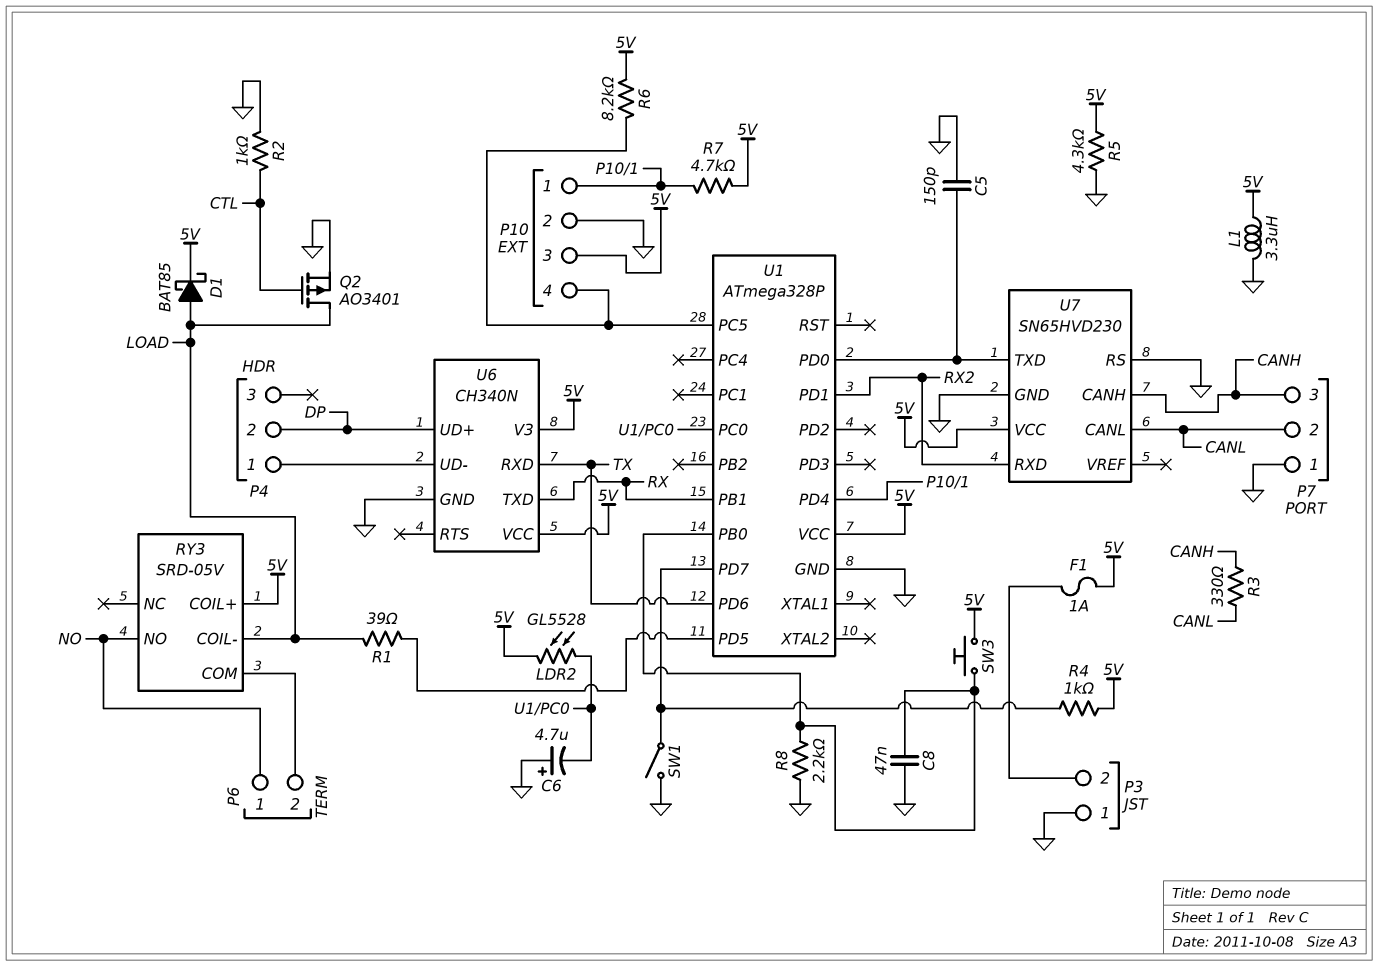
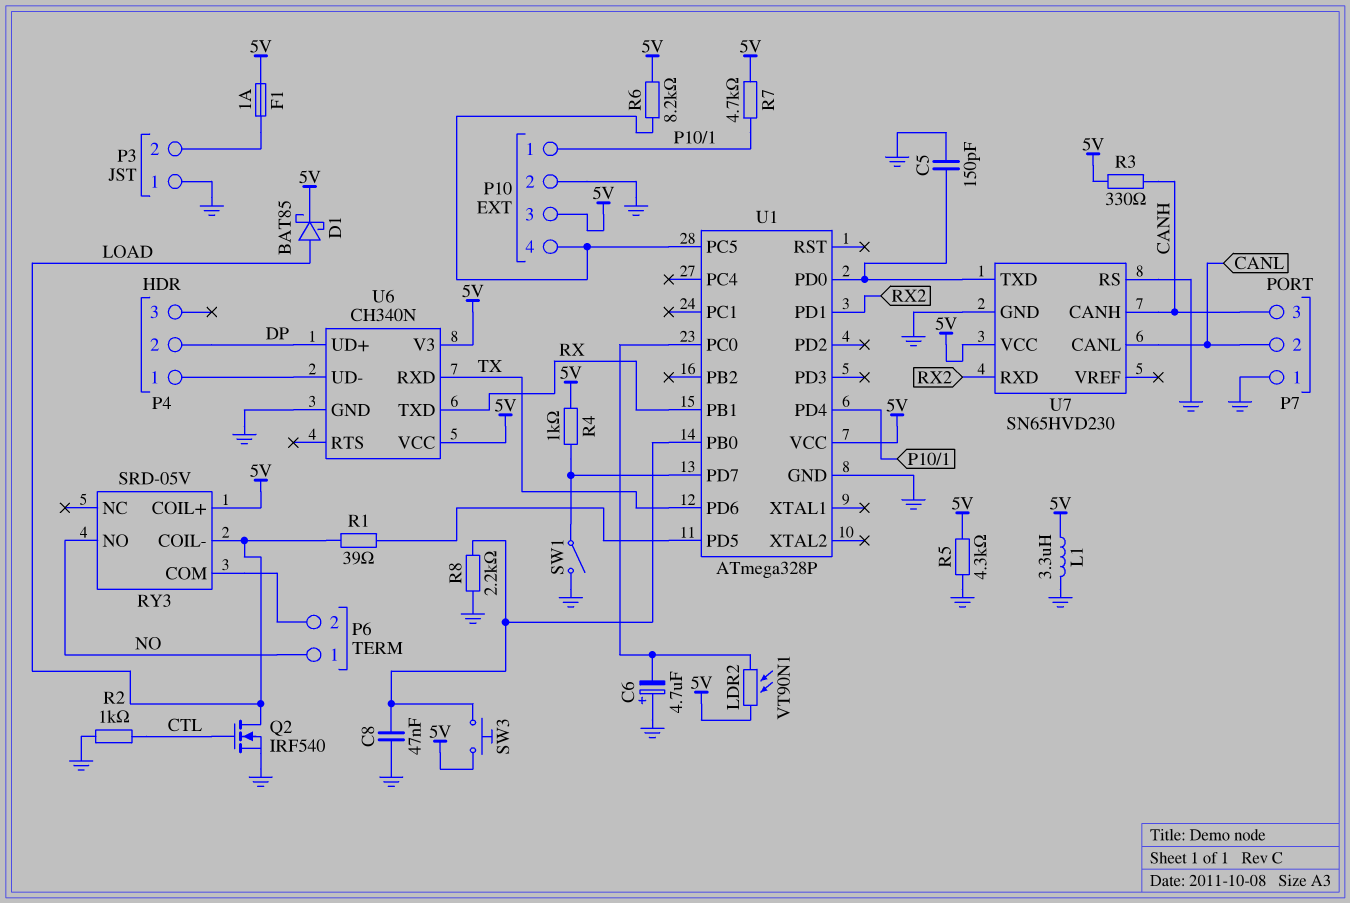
LDR2: GL5528 (5V, U1/PC0) -> VT90N1 (5V, U1/PC0)
Q2: PMOS AO3401 (G CTL, D LOAD, S GND) -> NMOS IRF540 (G CTL, D LOAD, S GND)
R3: 330 (CANH, CANL) -> 330 (5V, CANH)

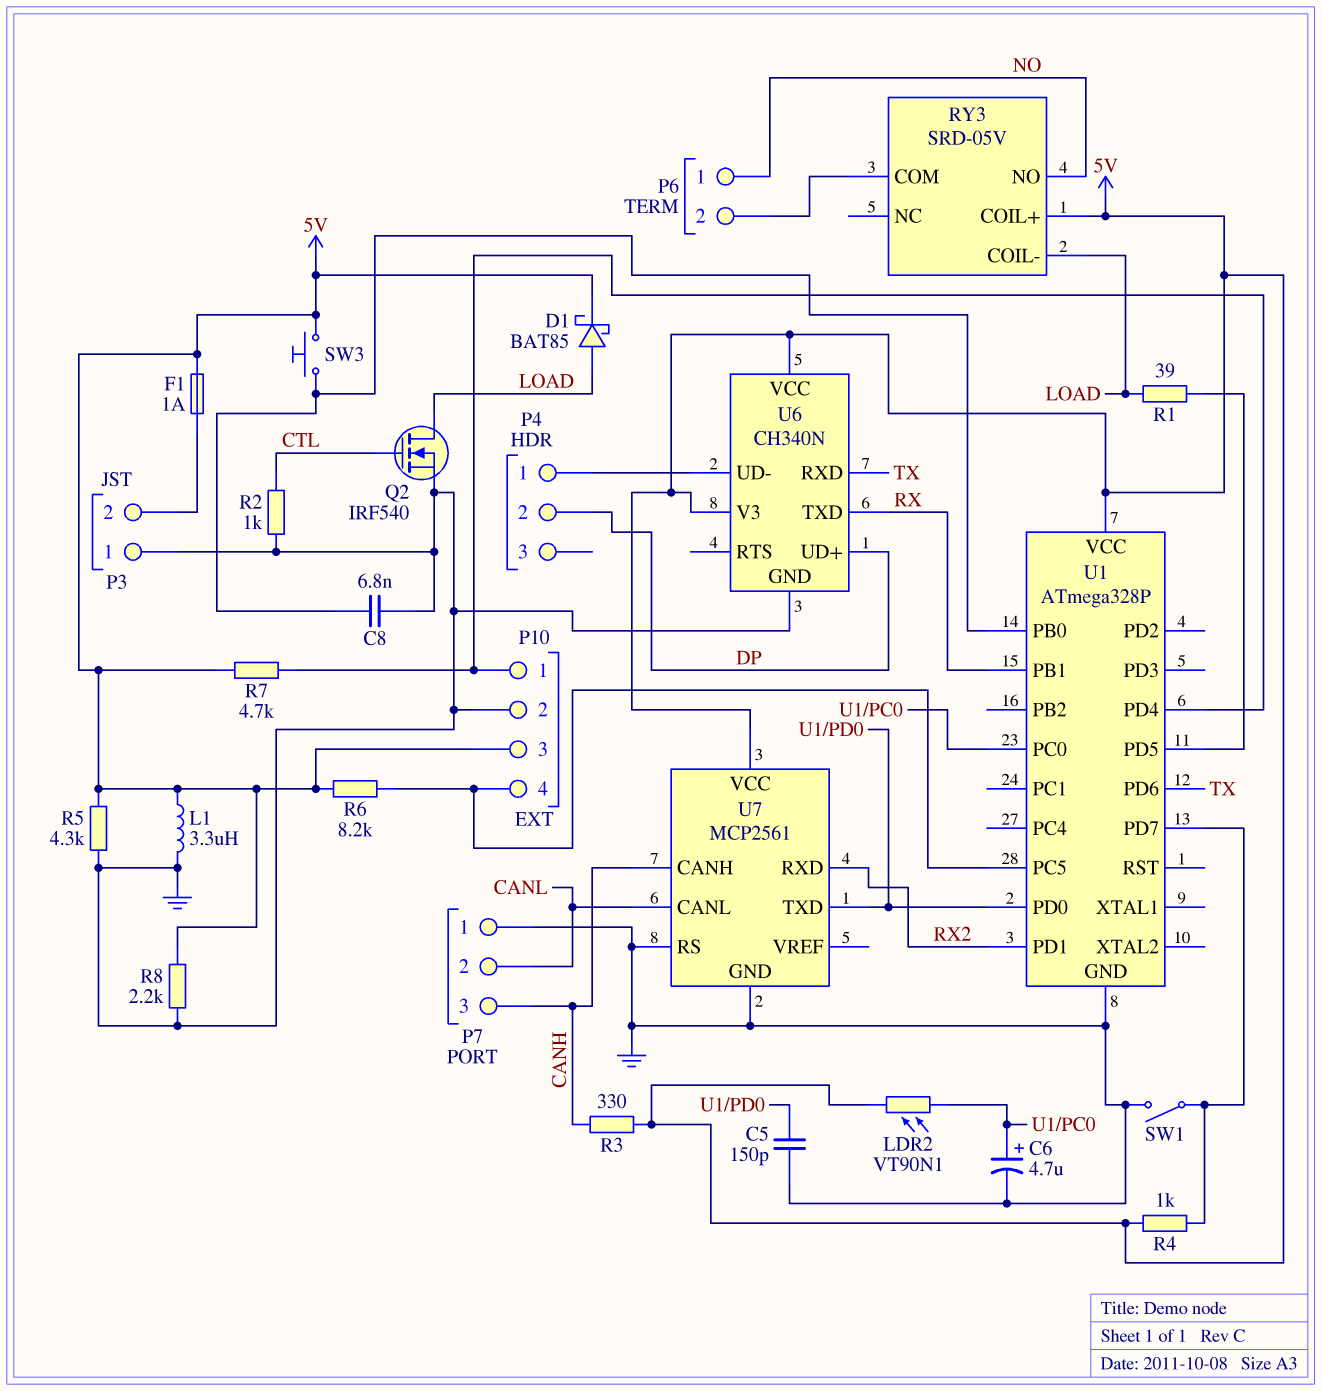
C6: 4.7uF (plus GND, minus U1/PC0) -> 4.7uF (plus U1/PC0, minus GND)
C8: 47nF (GND, U1/PB0) -> 6.8nF (GND, U1/PB0)
R8: 2.2k (GND, U1/PB0) -> 2.2k (5V, GND)
U7: SN65HVD230 -> MCP2561

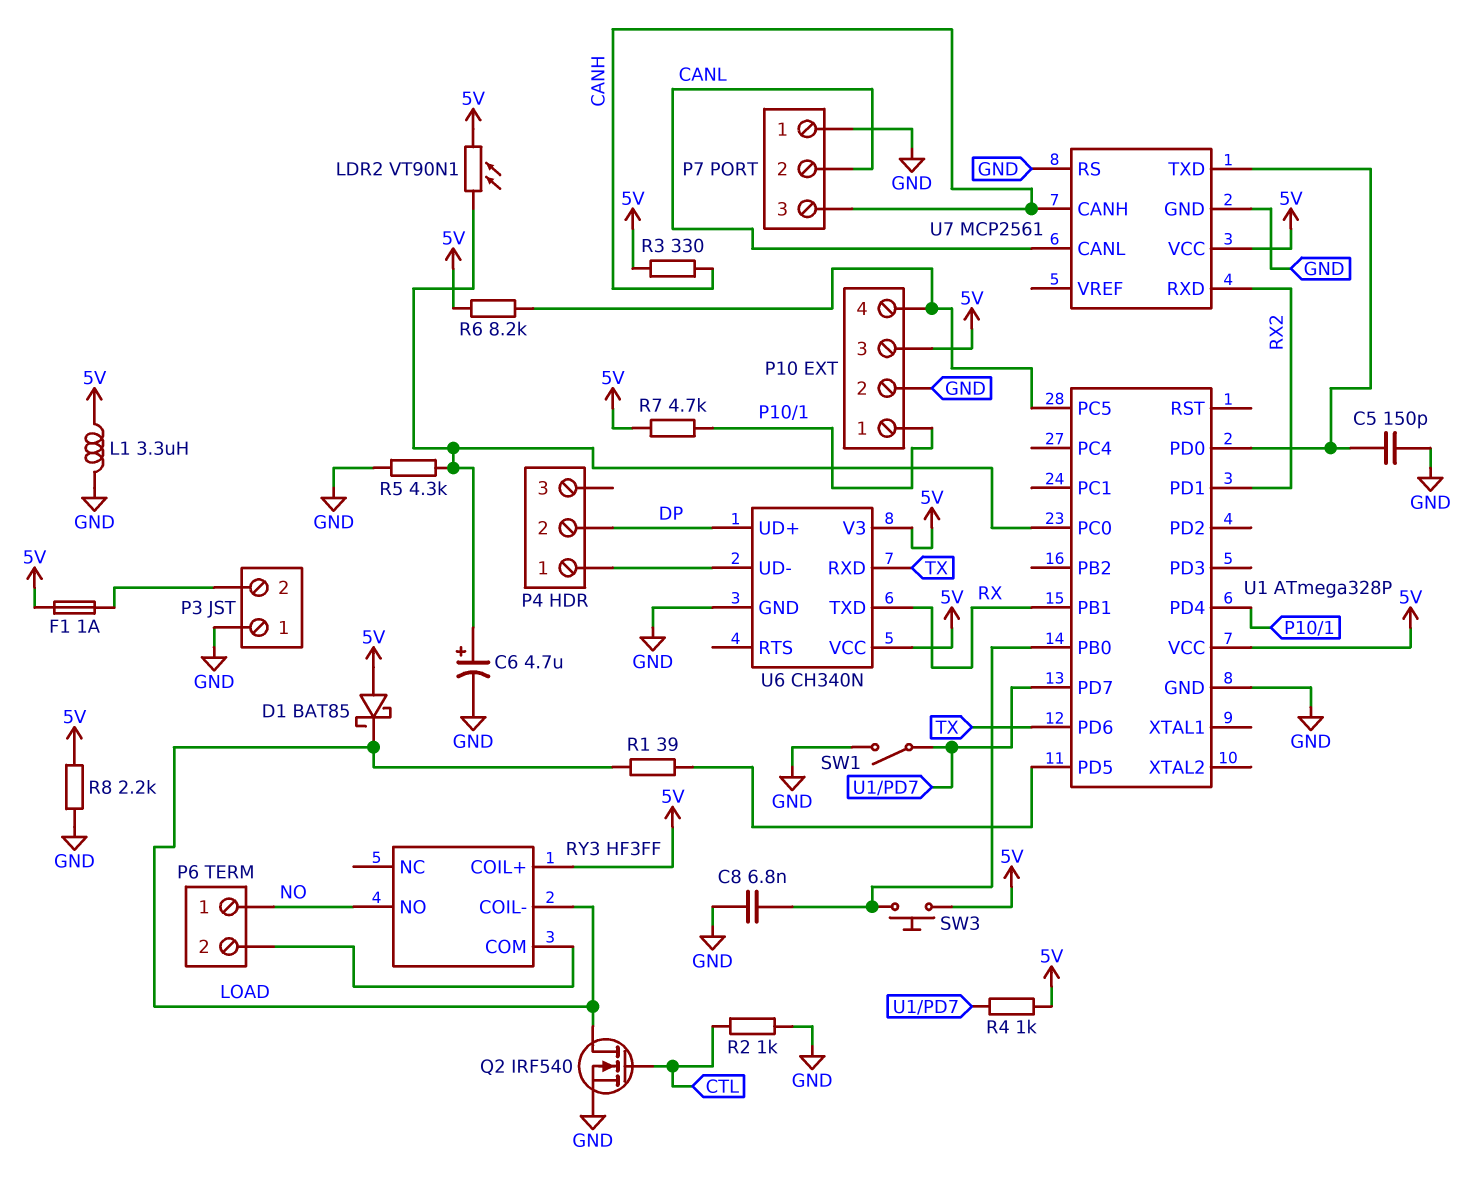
D1: schottky BAT85 (A LOAD, K 5V) -> schottky BAT85 (A 5V, K LOAD)
R5: 4.3k (5V, GND) -> 4.3k (GND, U1/PC0)
RY3: SRD-05V -> HF3FF

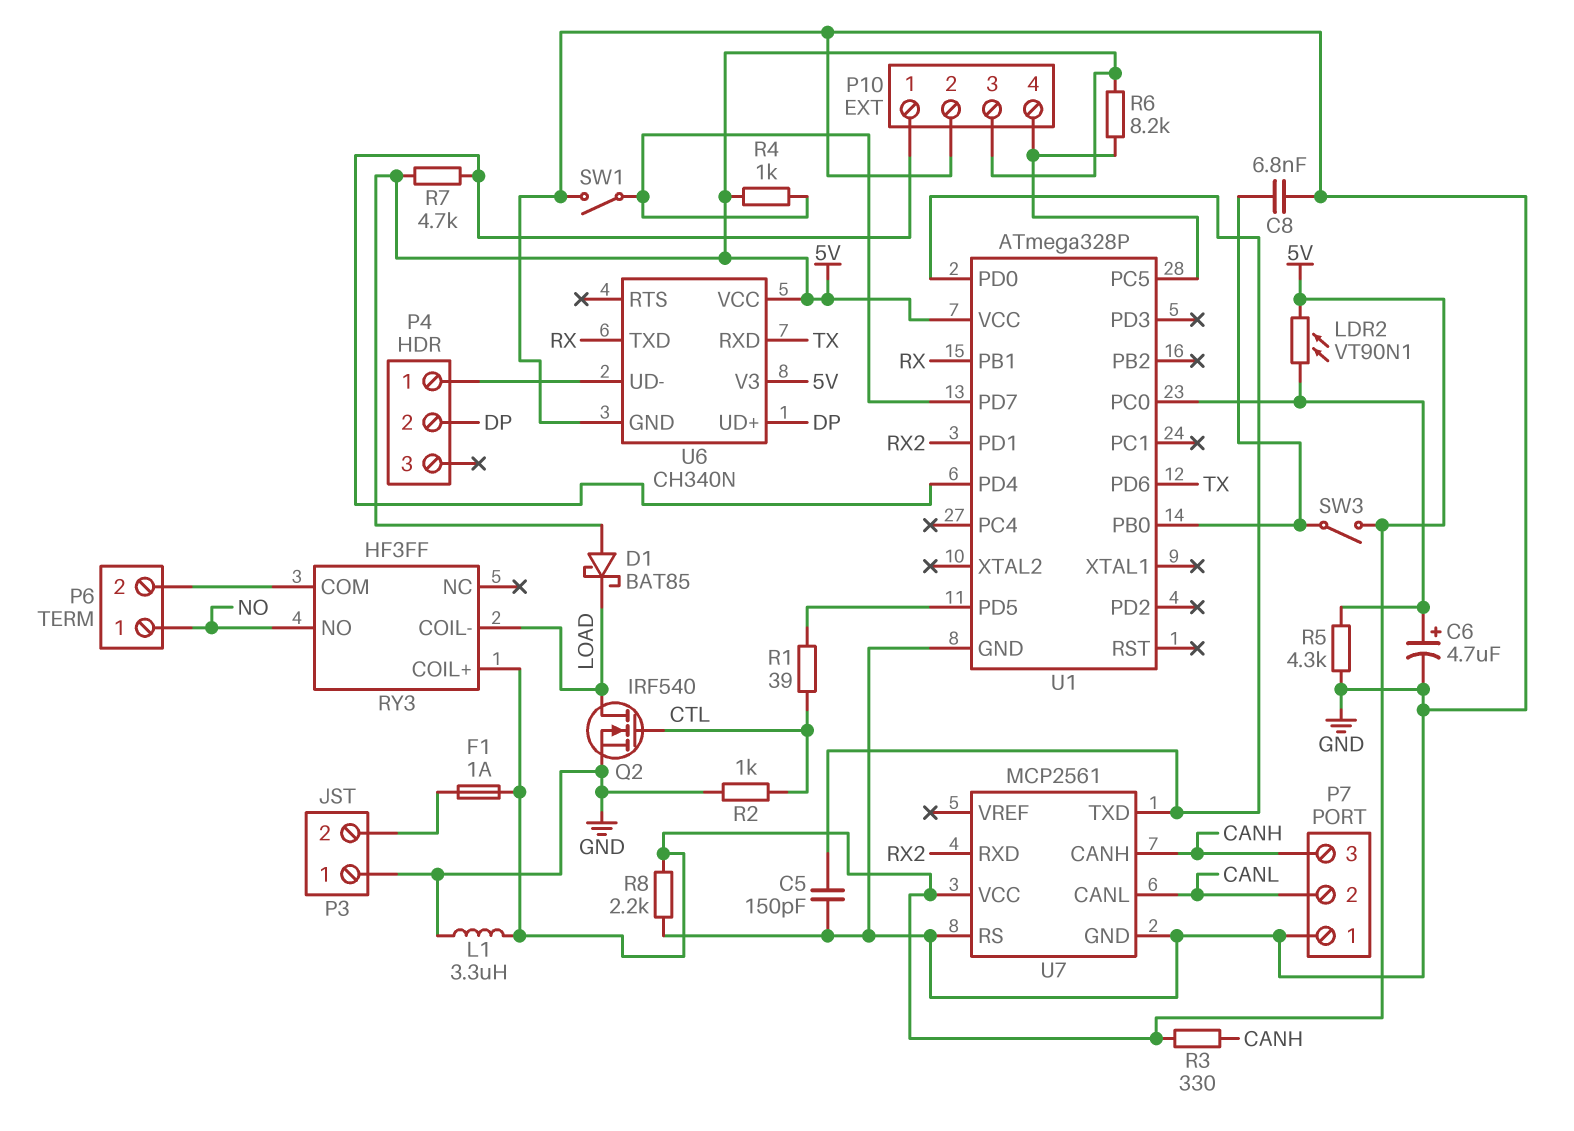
R1: 39 (LOAD, U1/PD5) -> 39 (CTL, U1/PD5)
SW3: button (5V, U1/PB0) -> switch (5V, U1/PB0)

